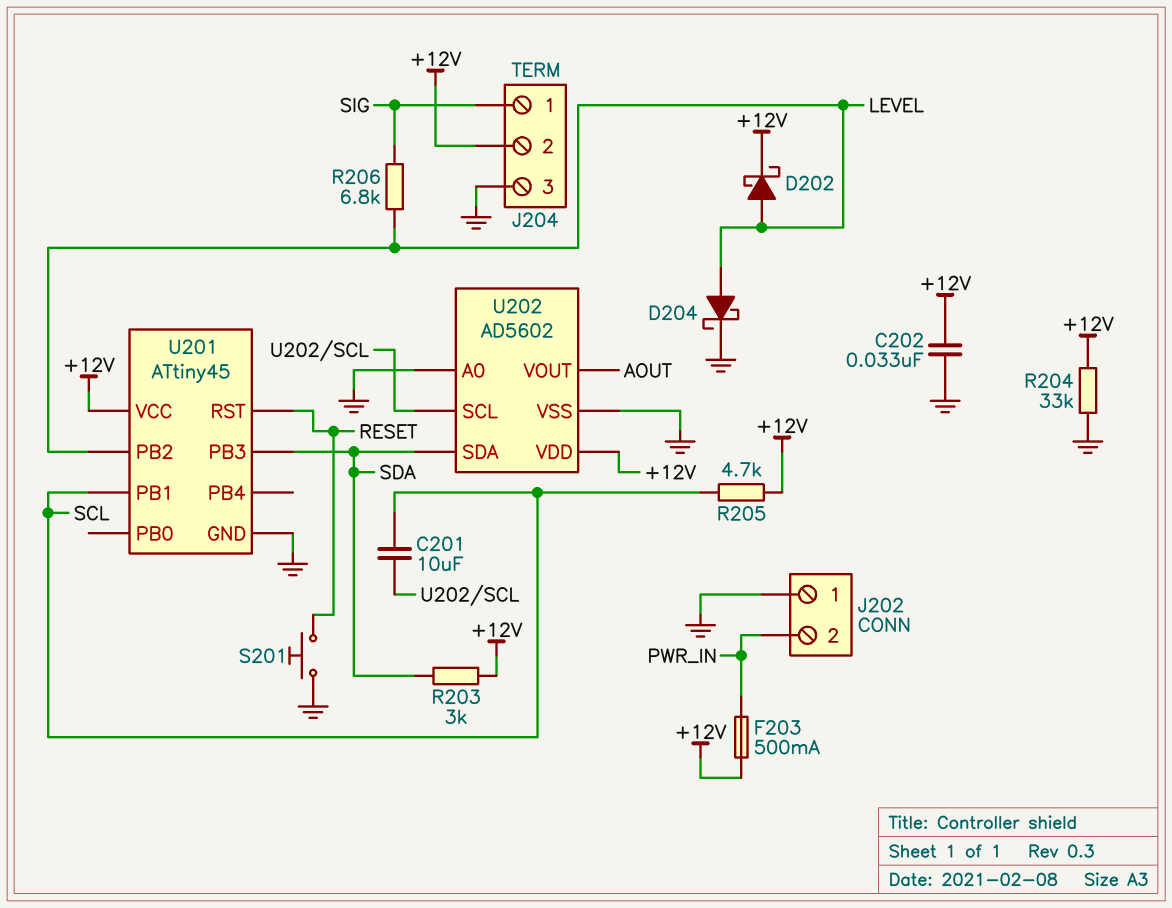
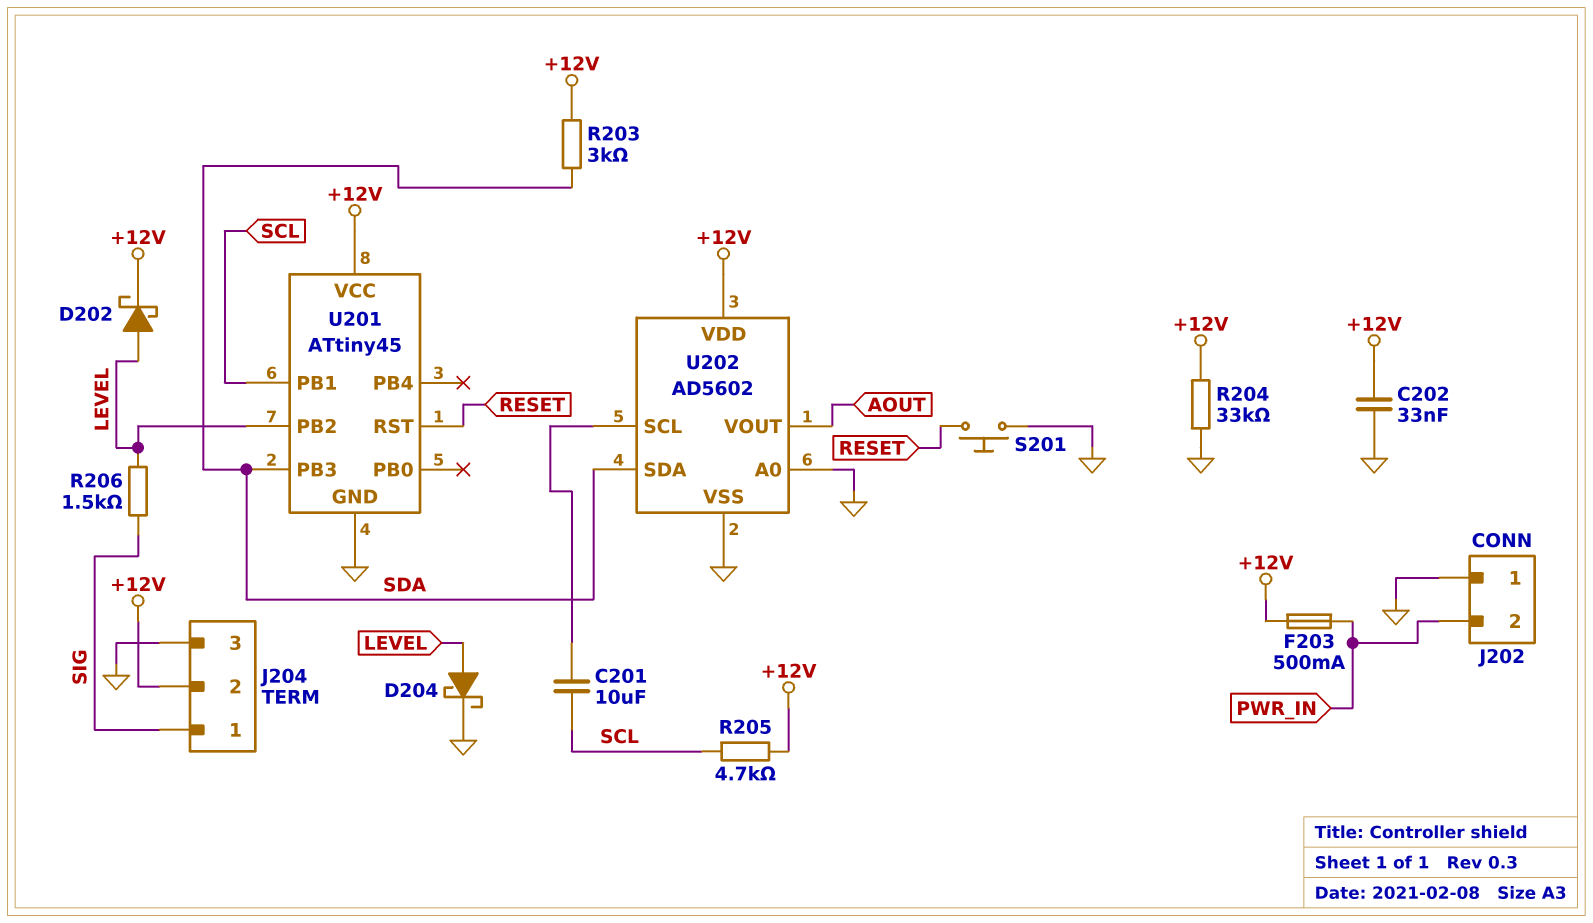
R206: 6.8k (LEVEL, SIG) -> 1.5k (LEVEL, SIG)

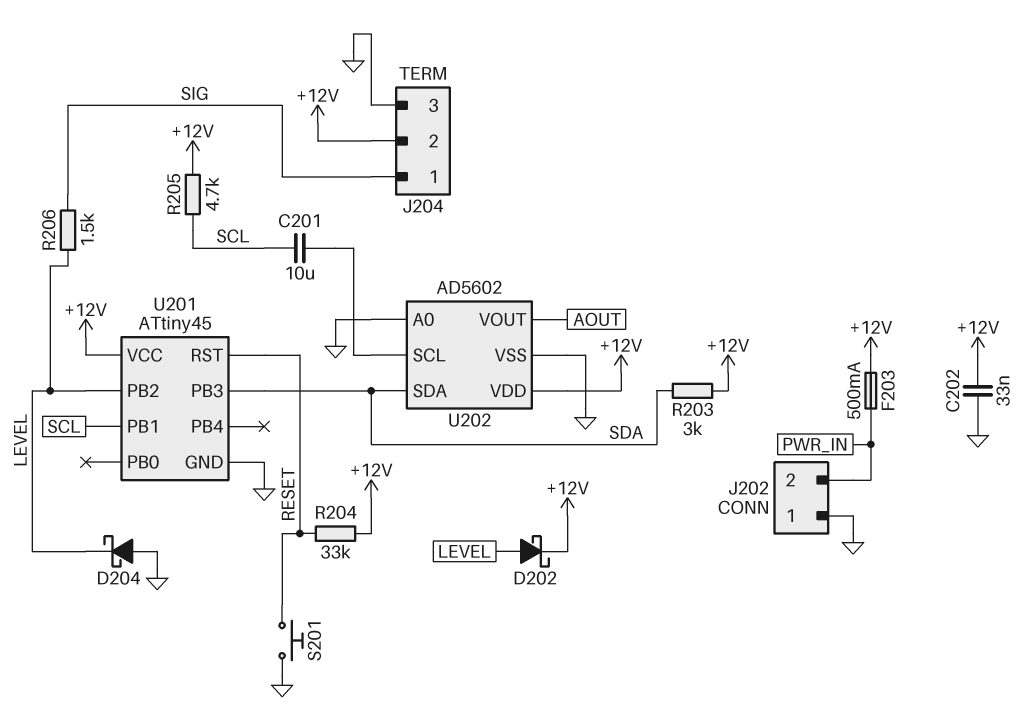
D204: schottky (A LEVEL, K GND) -> schottky (A GND, K LEVEL)
R204: 33k (+12V, GND) -> 33k (+12V, RESET)

